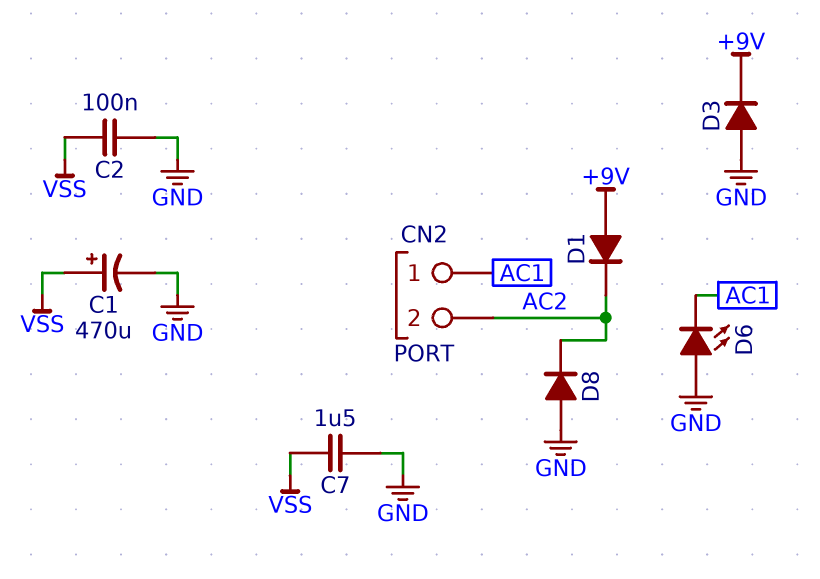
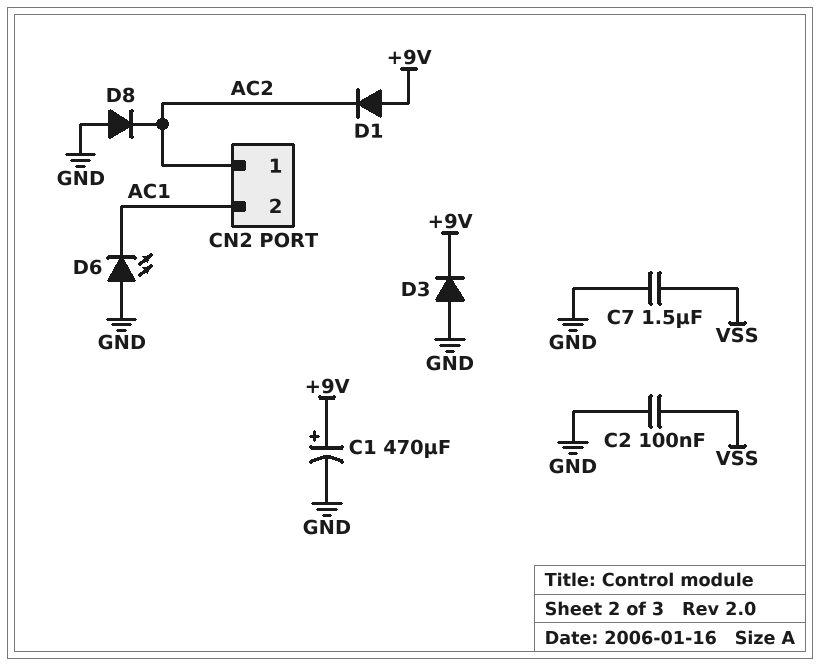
C1: 470uF (plus VSS, minus GND) -> 470uF (plus +9V, minus GND)
CN2 pin 1: AC1 -> AC2
CN2 pin 2: AC2 -> AC1

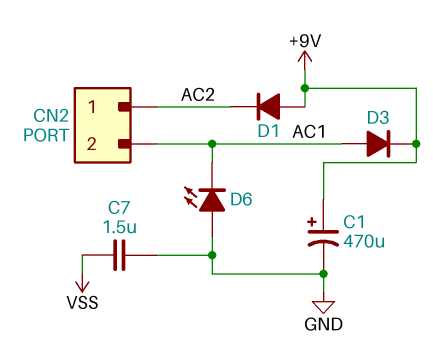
C2: 100nF (GND, VSS) -> none
D3: diode (A GND, K +9V) -> diode (A AC1, K +9V)
D8: diode (A GND, K AC2) -> none

